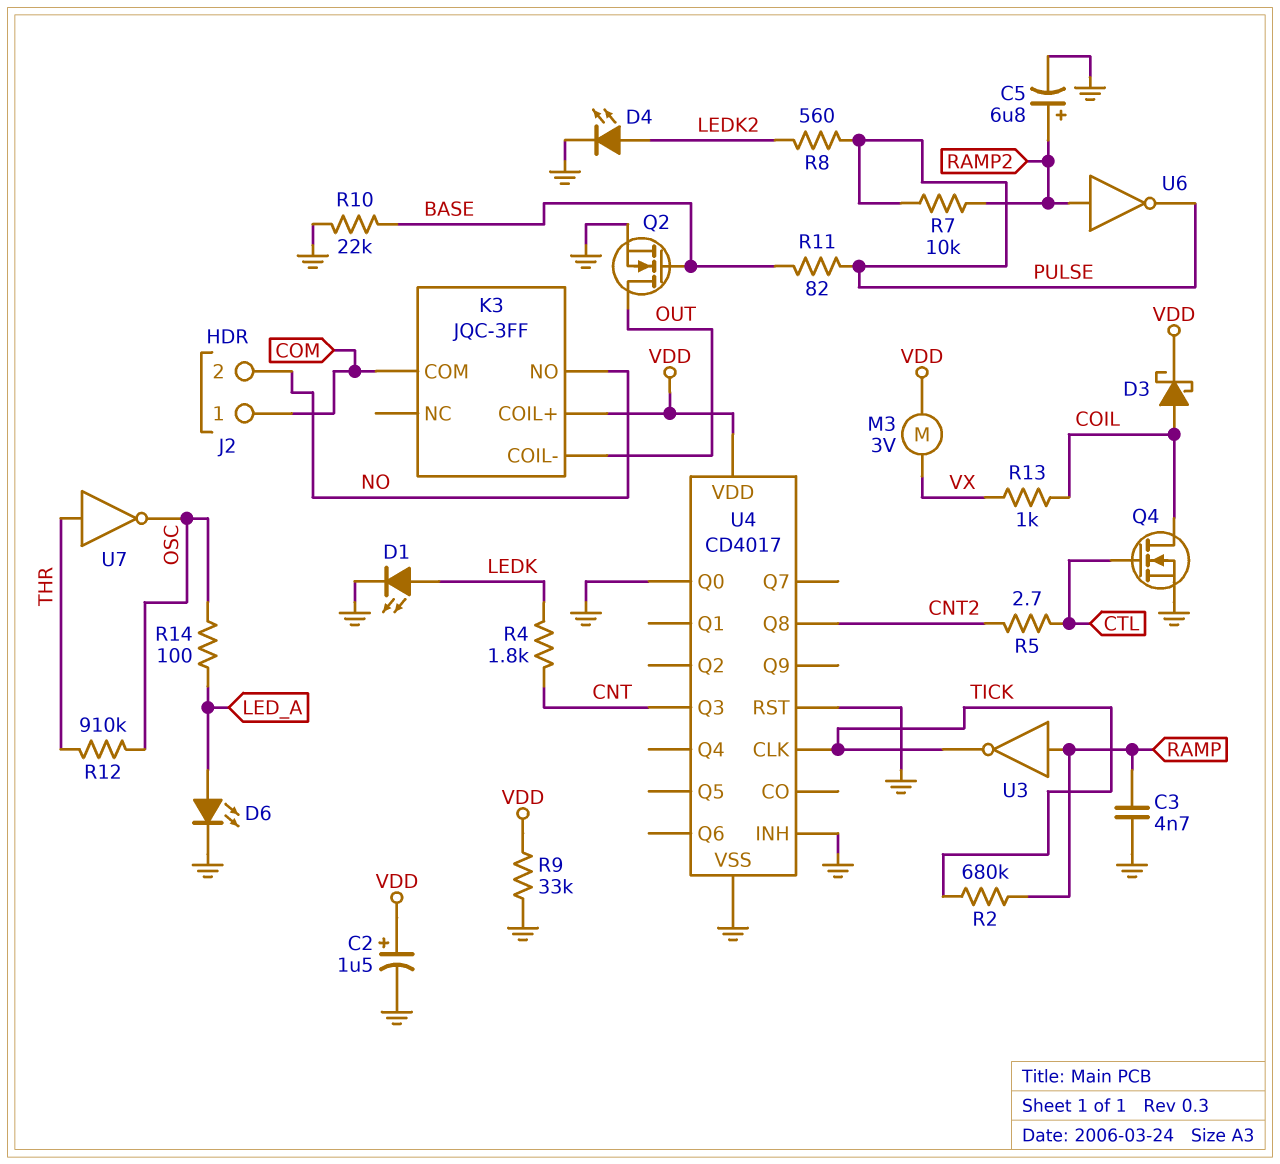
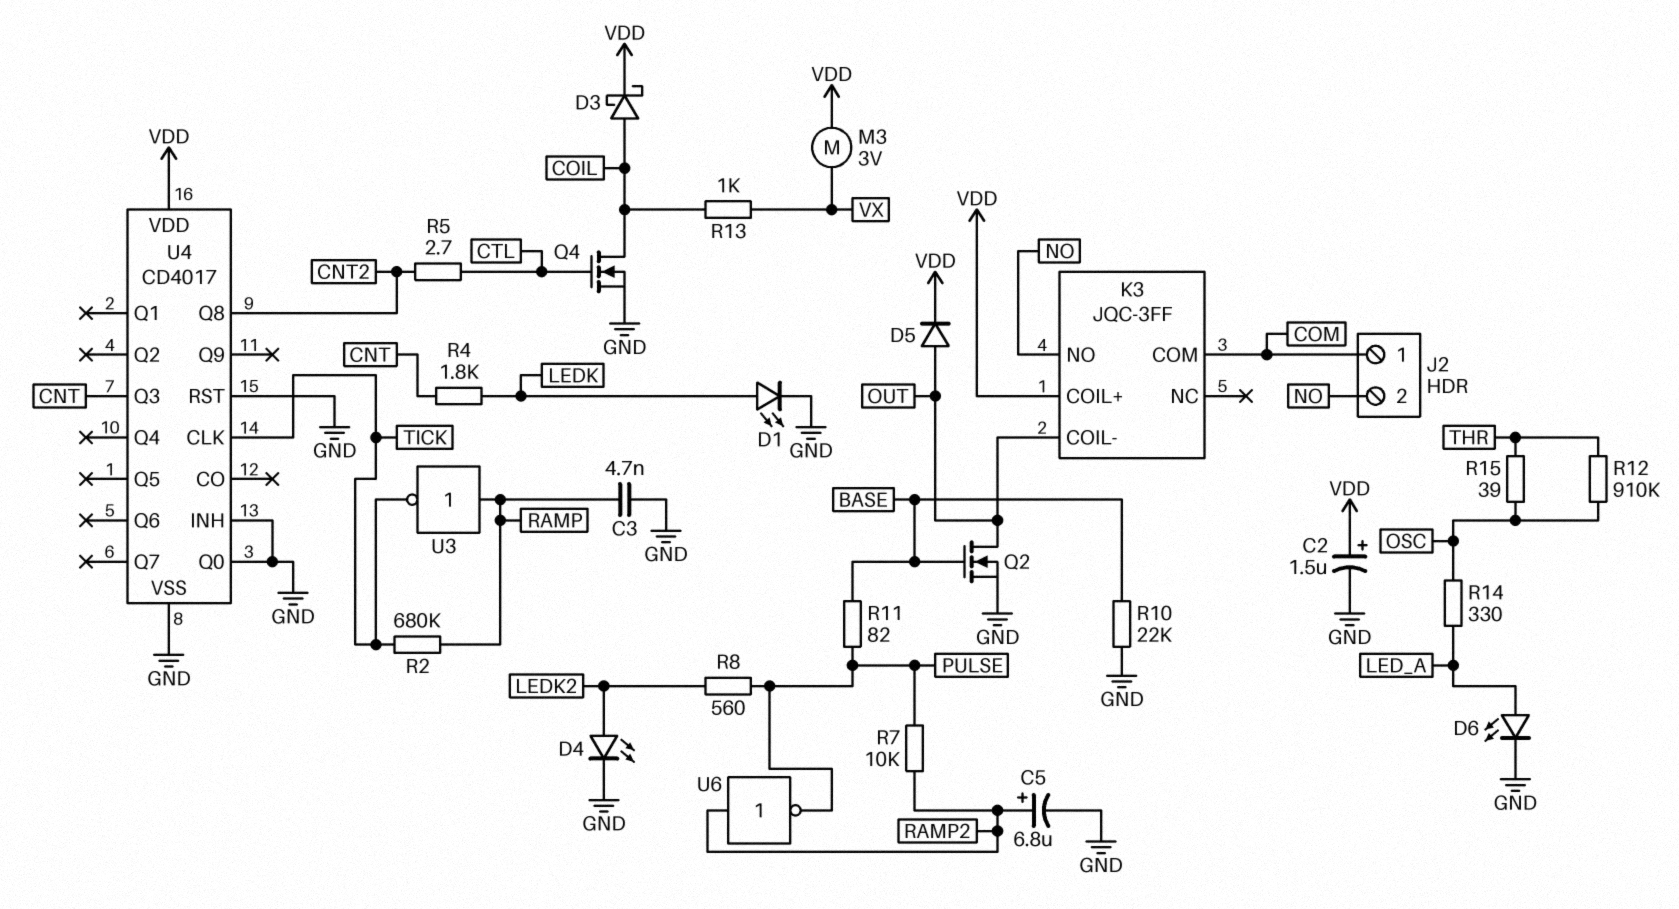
D5: none -> diode (A OUT, K VDD)
R9: 33k (GND, VDD) -> none
R14: 100 (LED_A, OSC) -> 330 (LED_A, OSC)
R15: none -> 39 (OSC, THR)
U7: NOT (in THR, out OSC) -> none

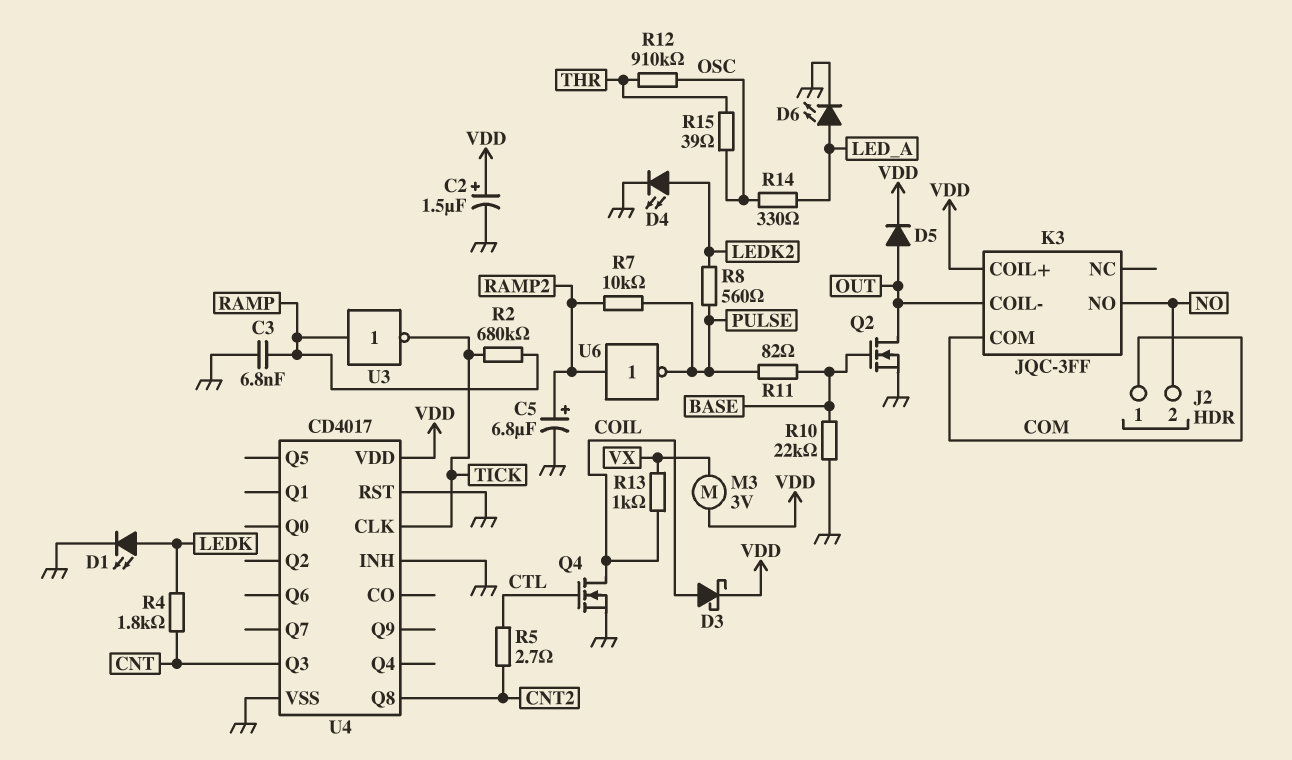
C3: 4.7nF (GND, RAMP) -> 6.8nF (GND, RAMP)
U4 pin Q0: GND -> none

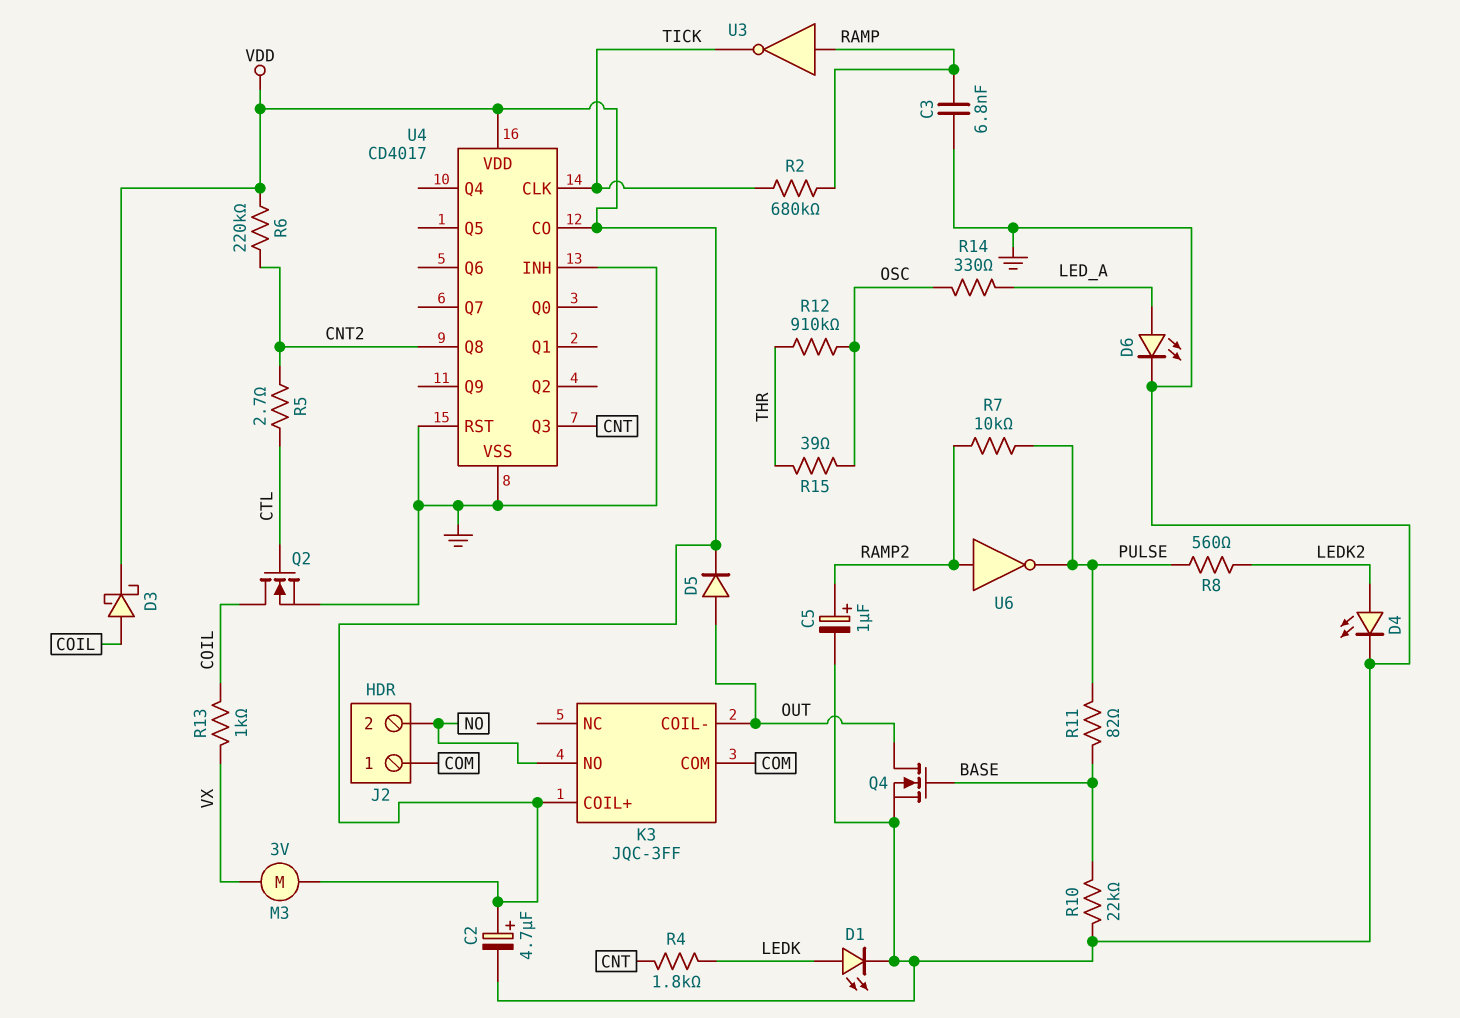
C2: 1.5uF (plus VDD, minus GND) -> 4.7uF (plus VDD, minus GND)
C5: 6.8uF (plus RAMP2, minus GND) -> 1uF (plus RAMP2, minus GND)
Q2: NMOS (G BASE, D OUT, S GND) -> NMOS (G CTL, D COIL, S GND)
Q4: NMOS (G CTL, D COIL, S GND) -> NMOS (G BASE, D OUT, S GND)
R6: none -> 220k (CNT2, VDD)
U4 pin CO: none -> VDD

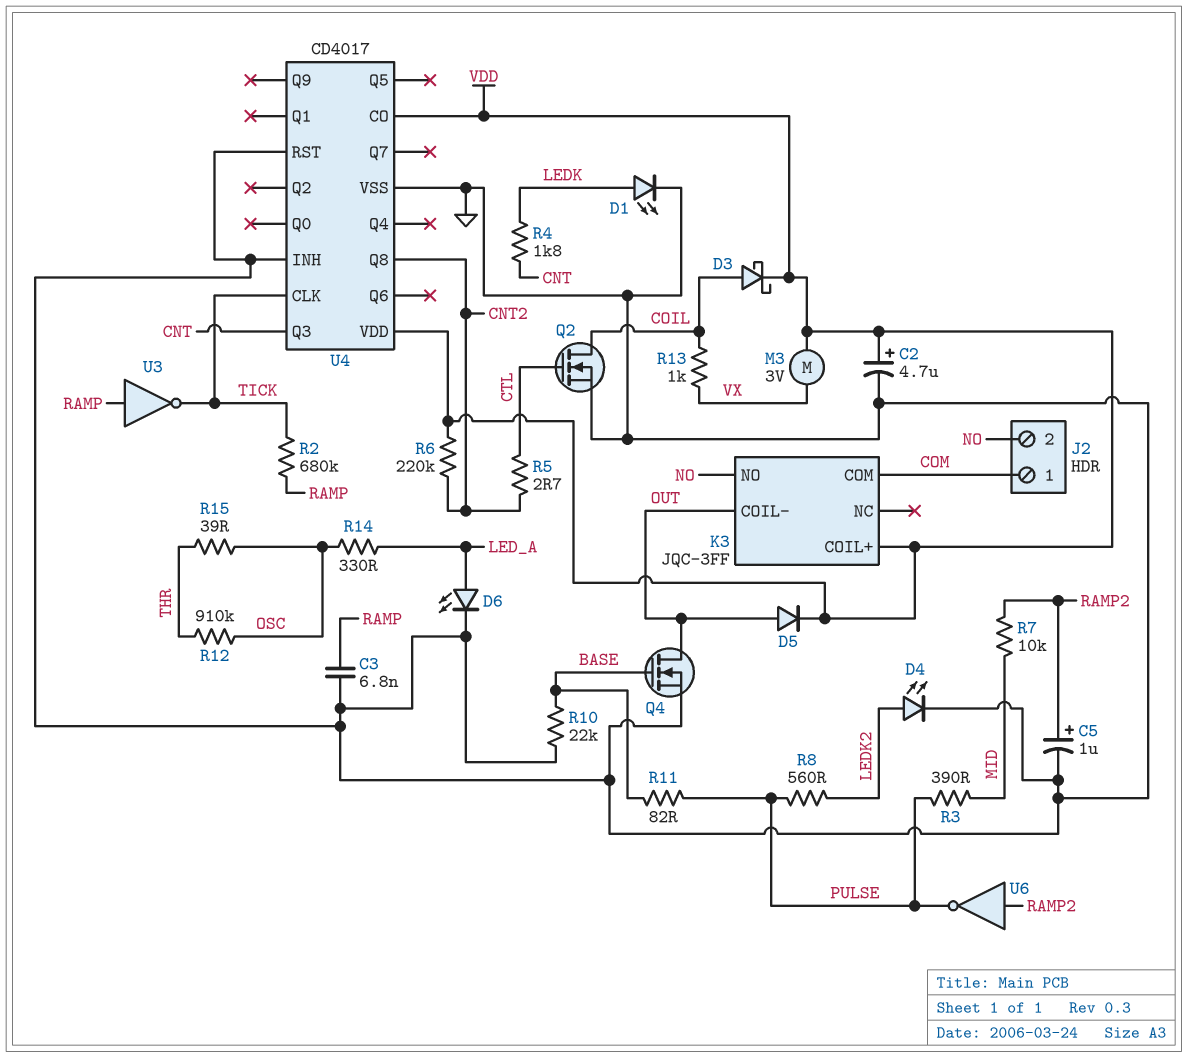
R3: none -> 390 (MID, PULSE)
R7: 10k (PULSE, RAMP2) -> 10k (MID, RAMP2)

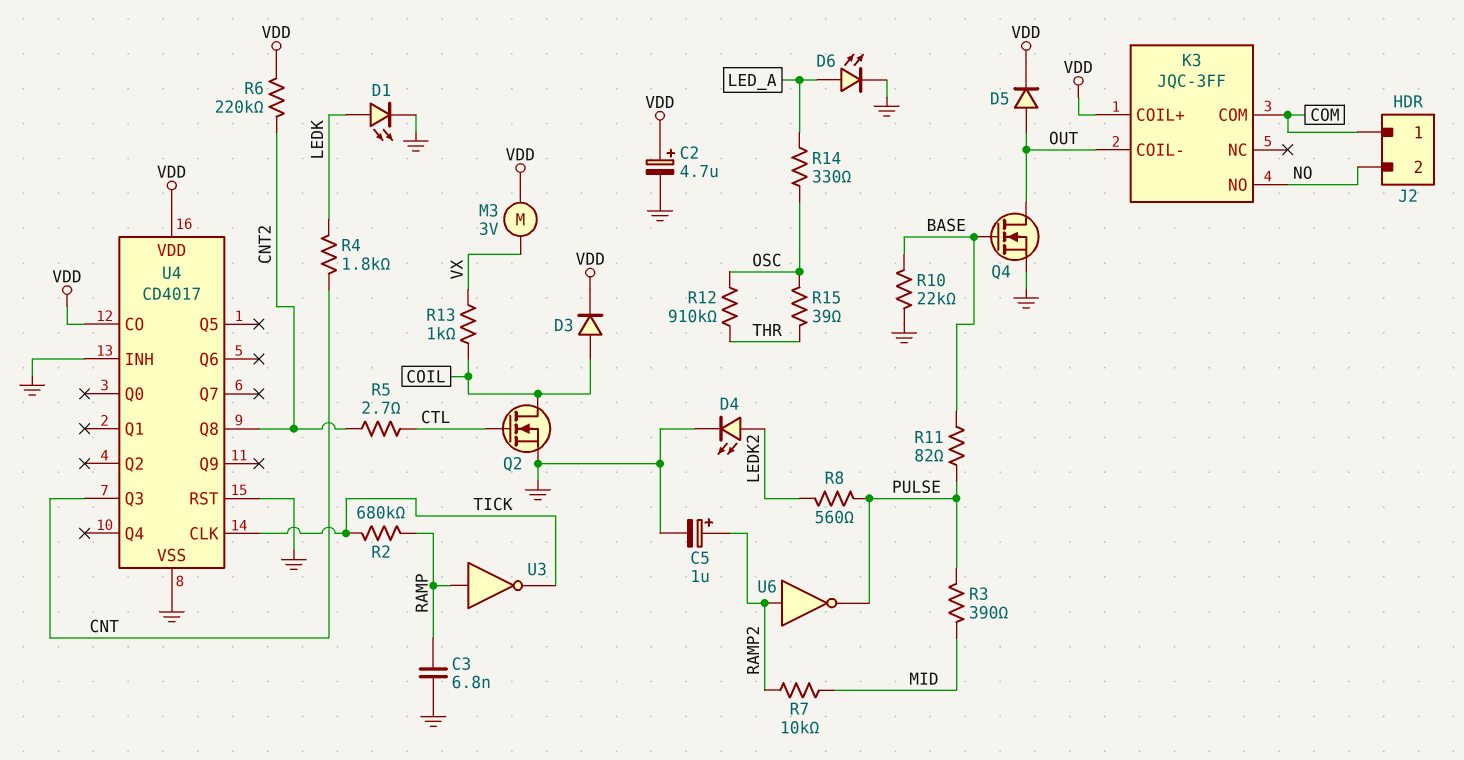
D3: schottky (A COIL, K VDD) -> diode (A COIL, K VDD)

